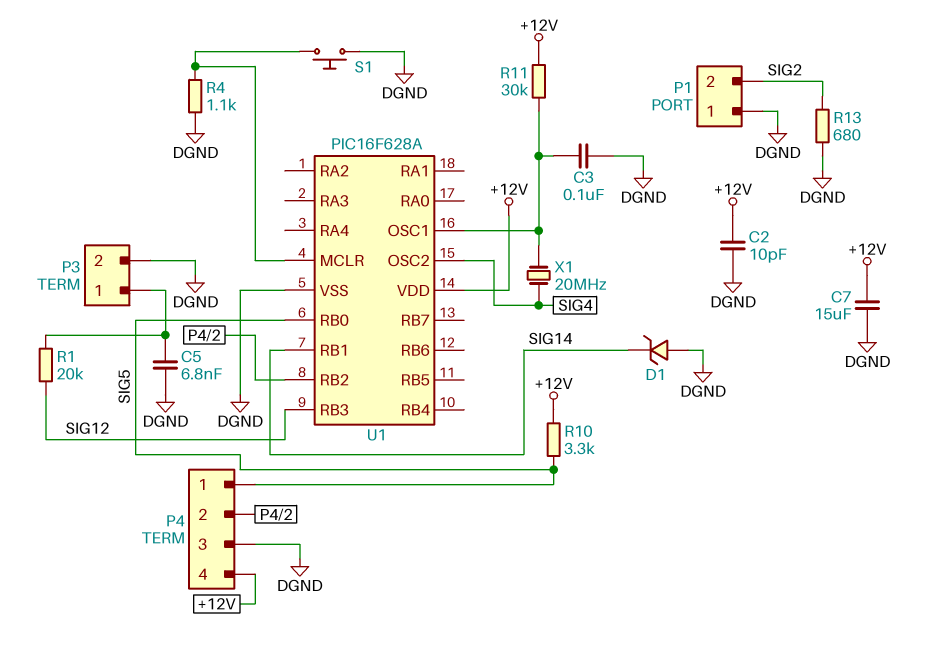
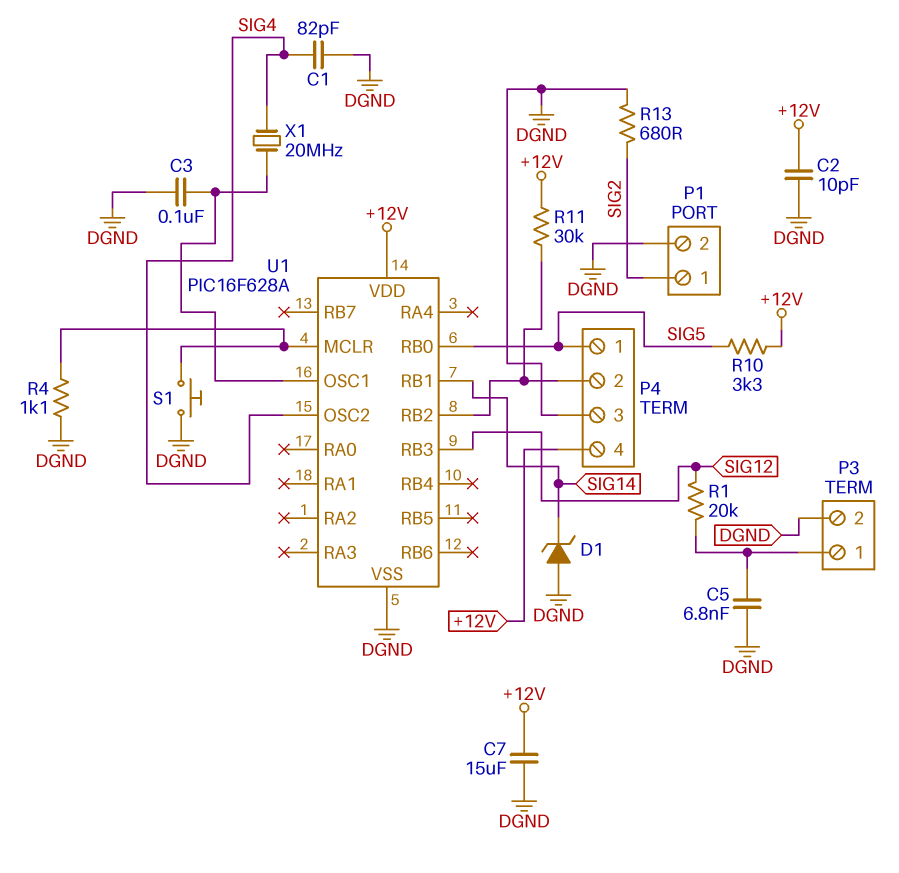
C1: none -> 82pF (DGND, SIG4)
P1 pin 1: DGND -> SIG2
P1 pin 2: SIG2 -> DGND
R11: 30k (+12V, U1/OSC1) -> 30k (+12V, P4/2)

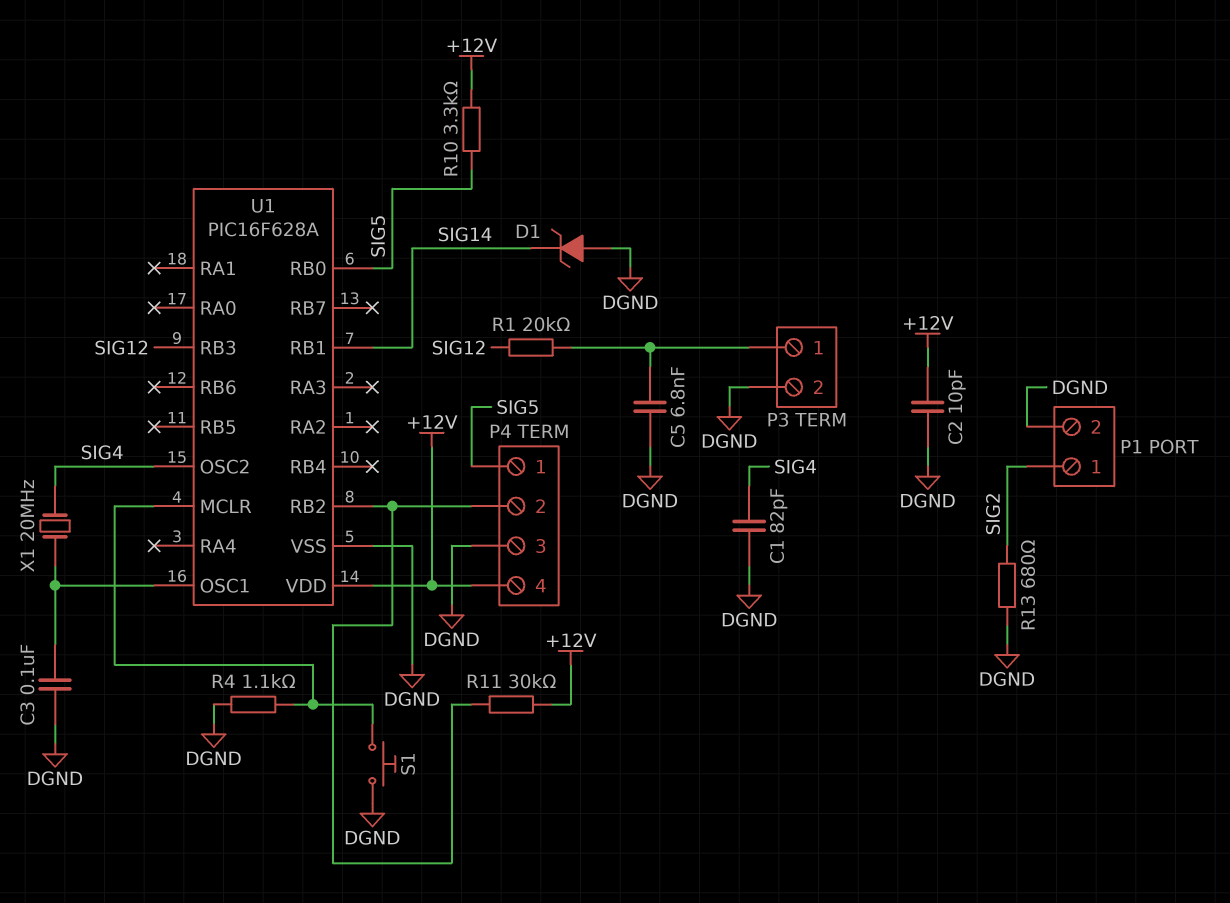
C7: 15uF (+12V, DGND) -> none

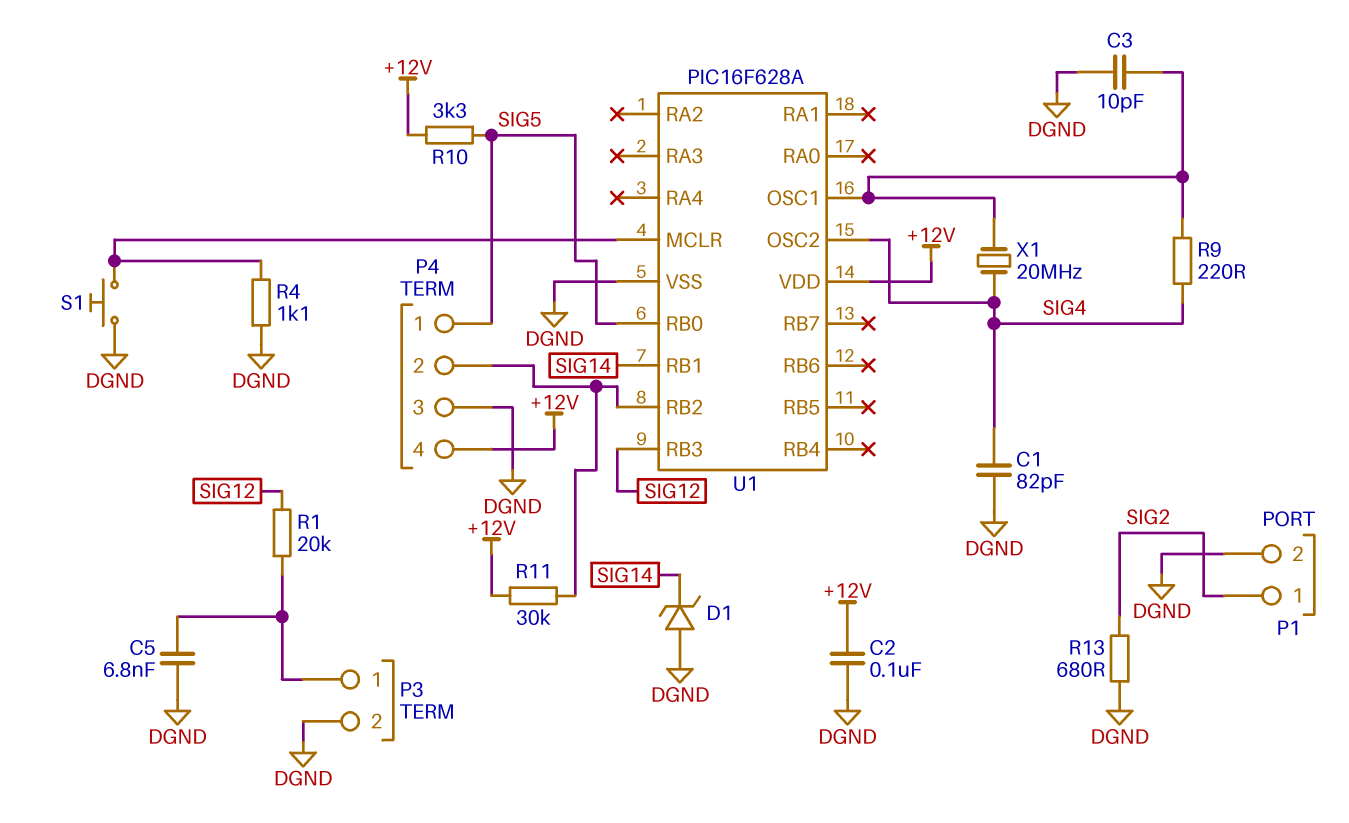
C2: 10pF (+12V, DGND) -> 100nF (+12V, DGND)
C3: 100nF (DGND, U1/OSC1) -> 10pF (DGND, U1/OSC1)
R9: none -> 220 (SIG4, U1/OSC1)

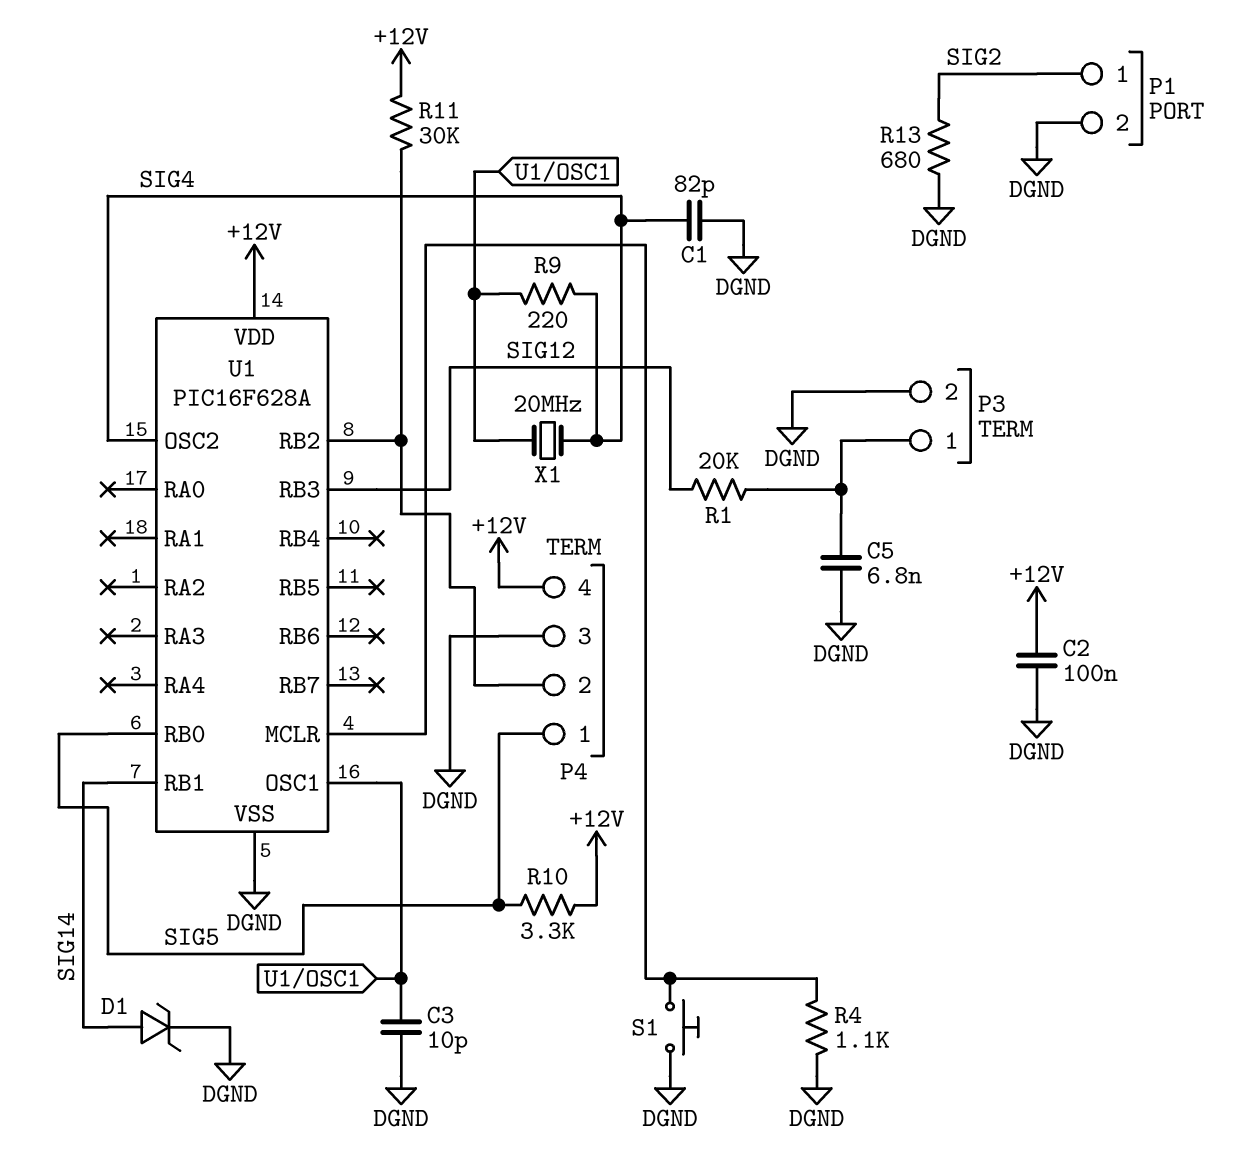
D1: zener (A DGND, K SIG14) -> zener (A SIG14, K DGND)

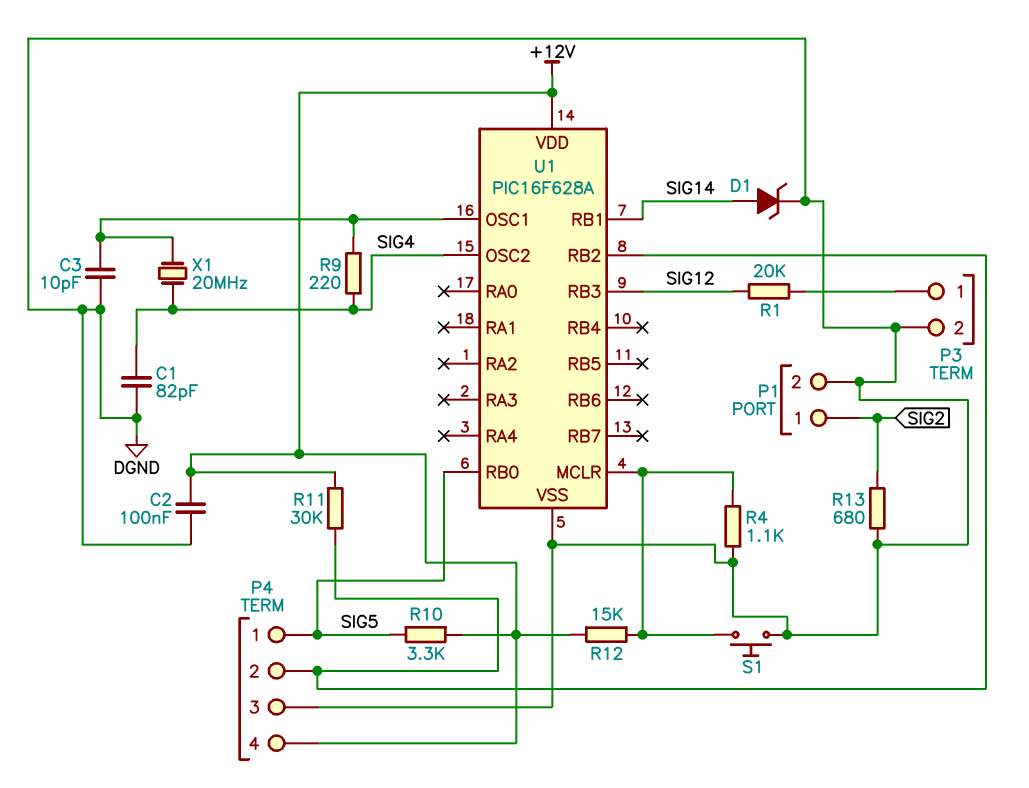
C5: 6.8nF (DGND, P3/1) -> none
R12: none -> 15k (+12V, U1/MCLR)

